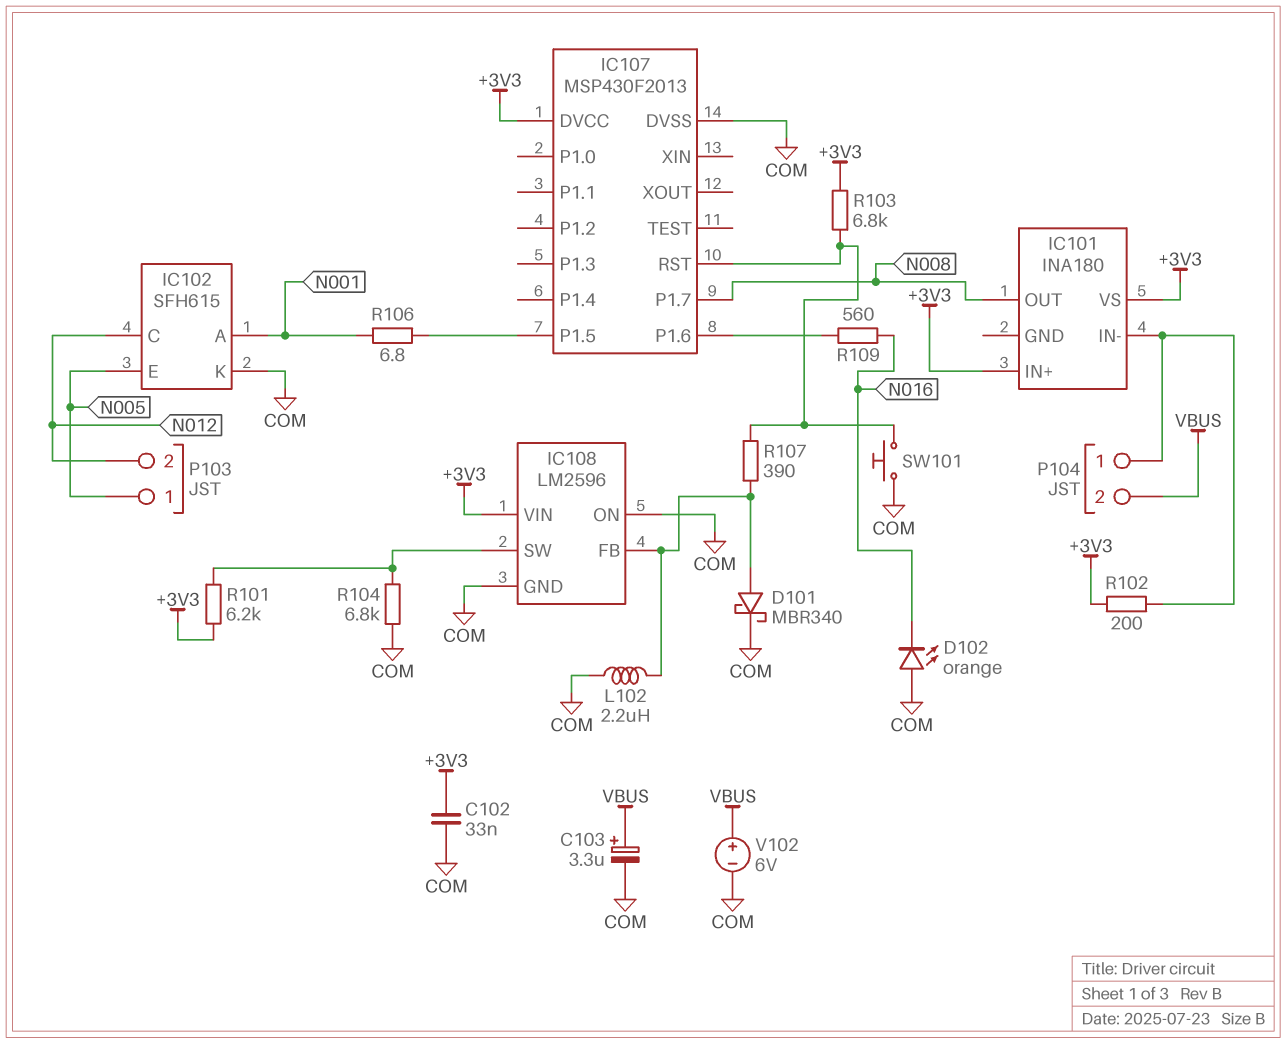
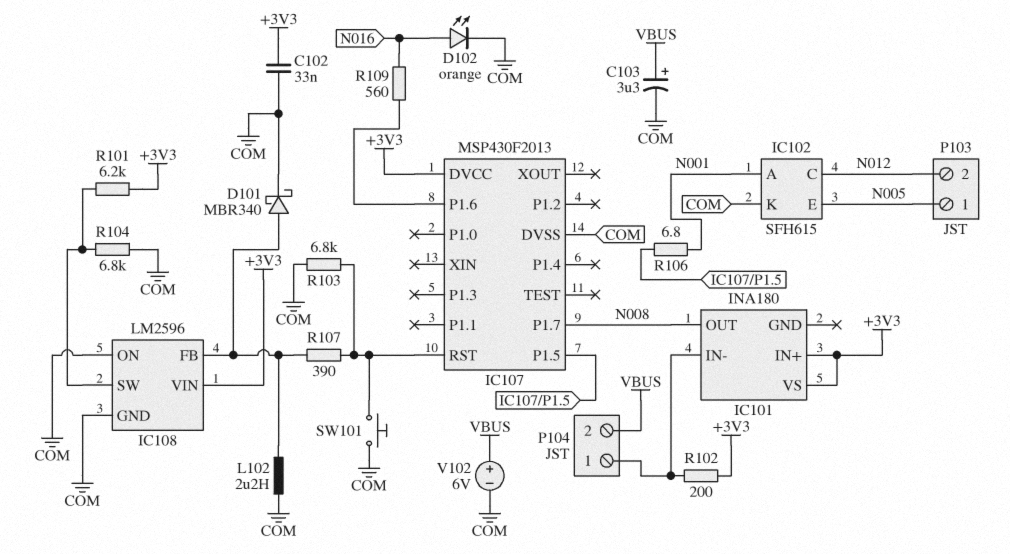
D102: LED orange (A COM, K N016) -> LED orange (A N016, K COM)
R103: 6.8k (+3V3, IC107/RST) -> 6.8k (COM, IC107/RST)

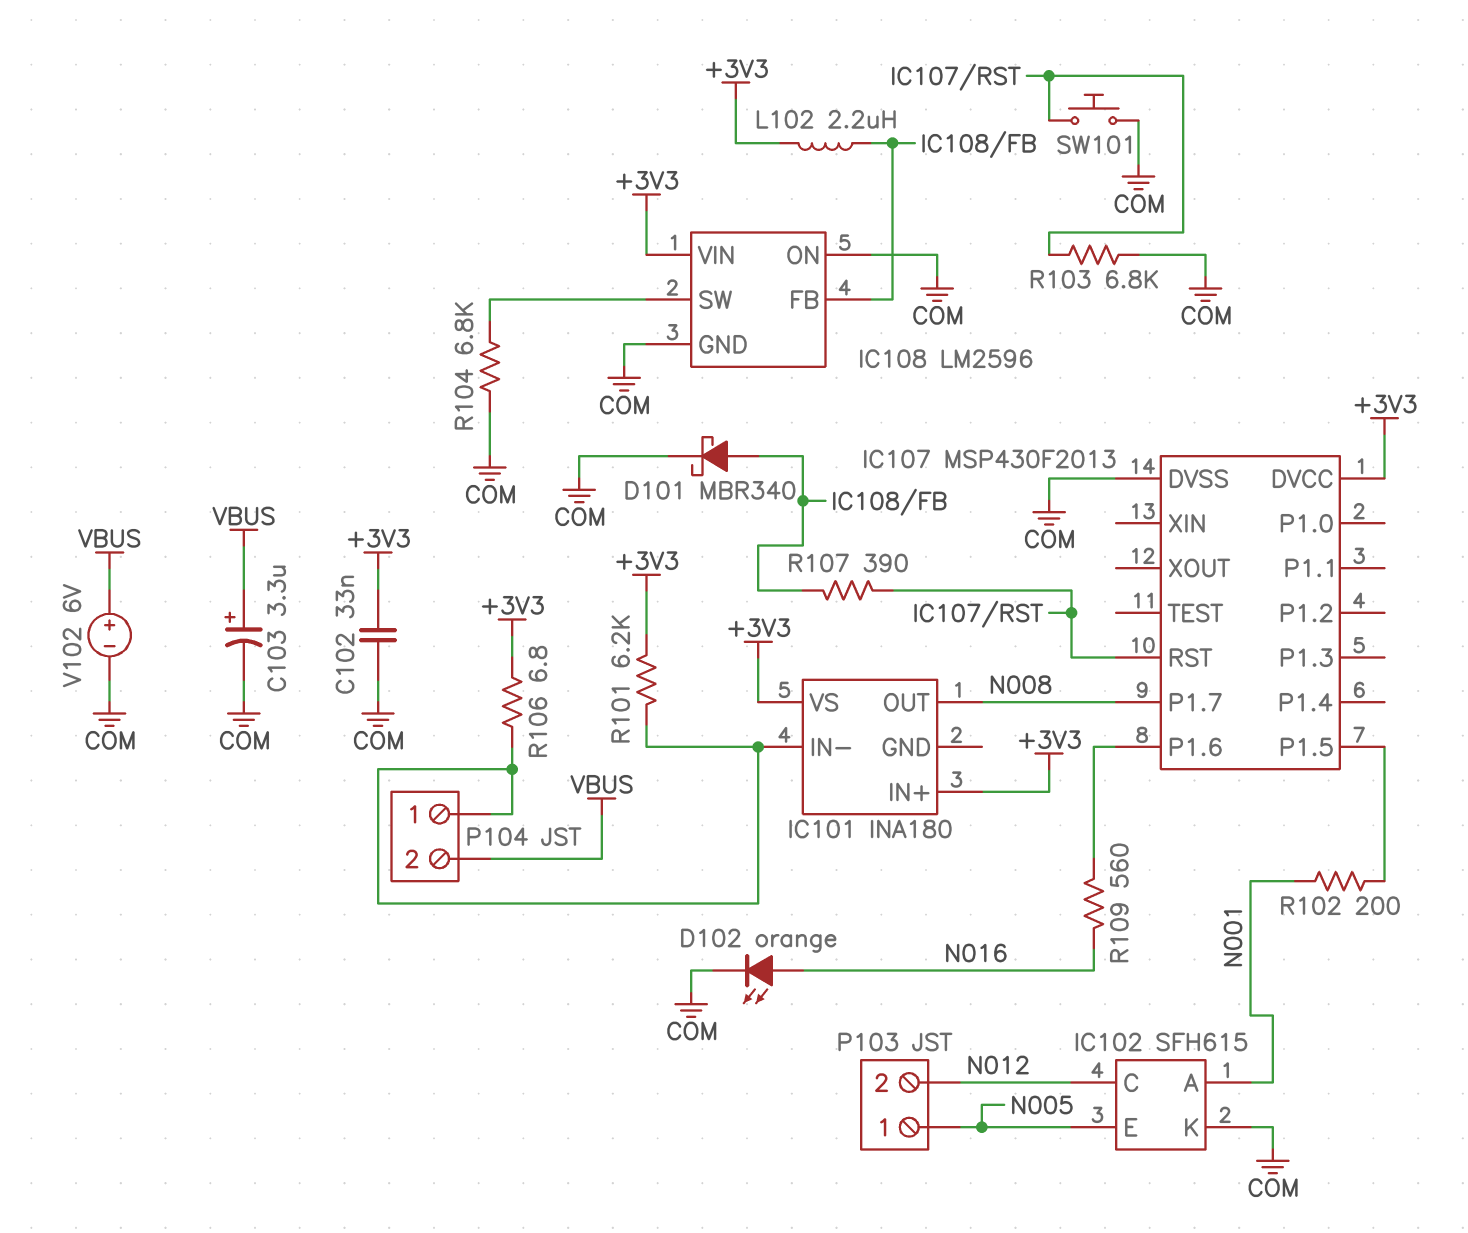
L102: 2.2uH (COM, IC108/FB) -> 2.2uH (+3V3, IC108/FB)
R101: 6.2k (+3V3, IC108/SW) -> 6.2k (+3V3, IC101/IN-)
R102: 200 (+3V3, IC101/IN-) -> 200 (IC107/P1.5, N001)
R106: 6.8 (IC107/P1.5, N001) -> 6.8 (+3V3, IC101/IN-)

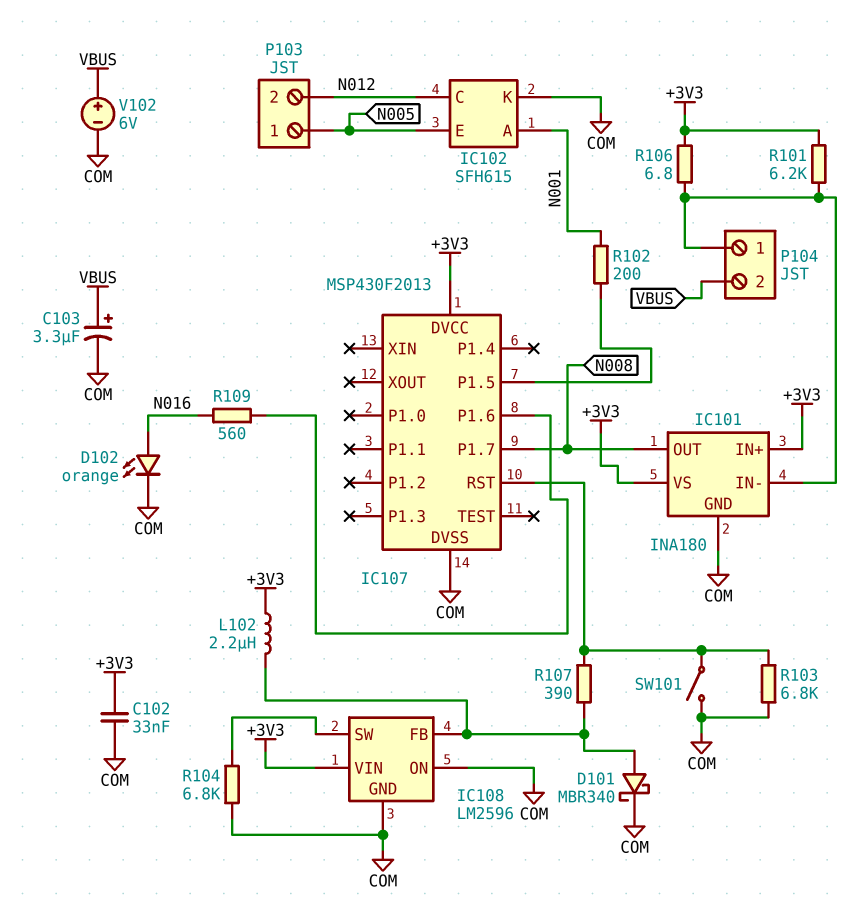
IC101 pin GND: none -> COM
SW101: button (COM, IC107/RST) -> switch (COM, IC107/RST)

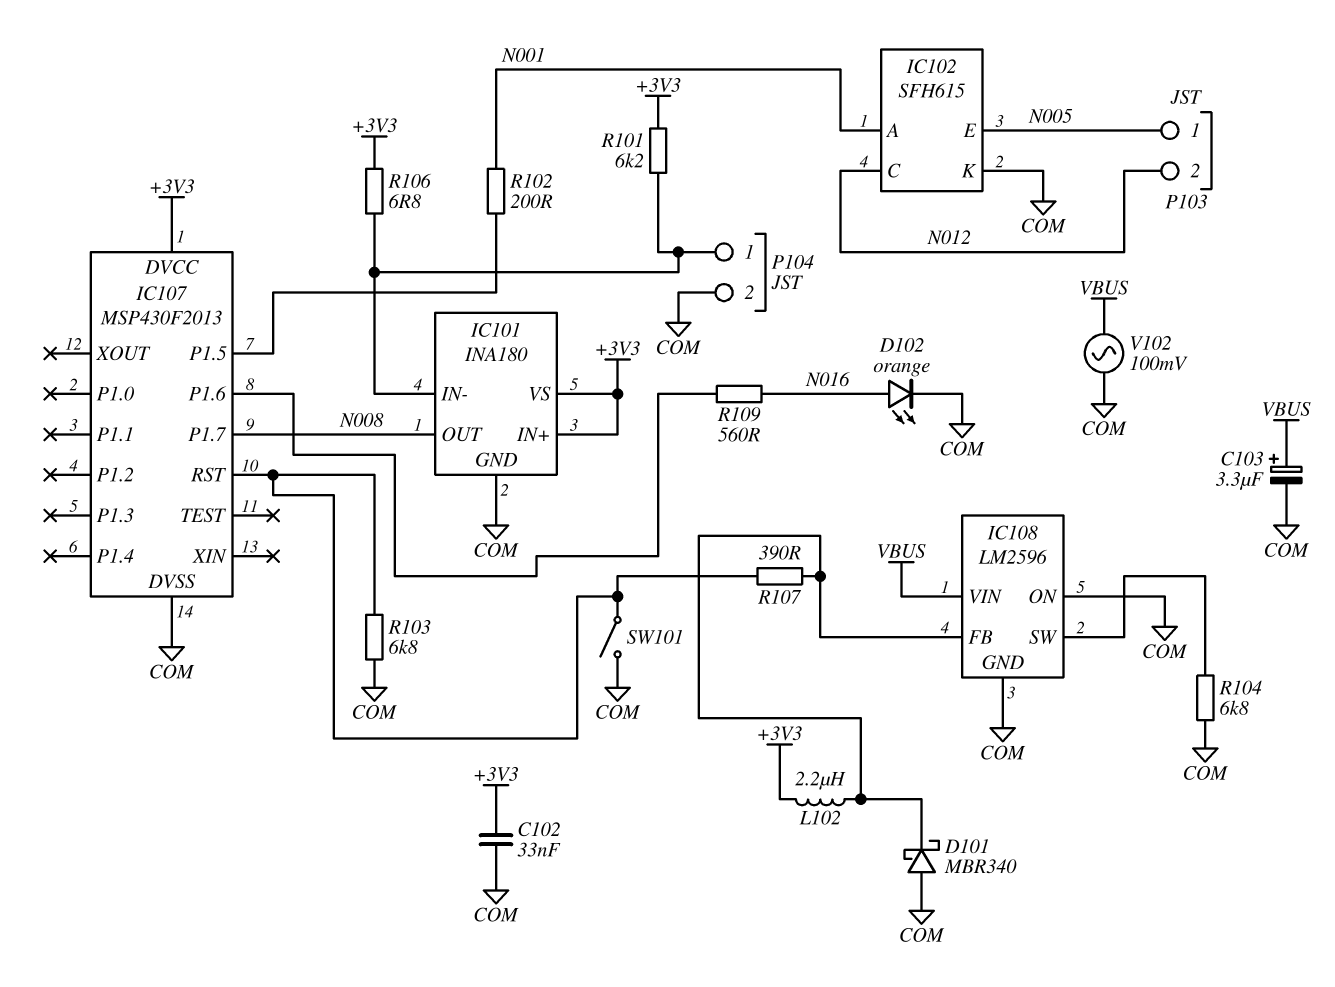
D101: schottky MBR340 (A IC108/FB, K COM) -> schottky MBR340 (A COM, K IC108/FB)
IC108 pin VIN: +3V3 -> VBUS
P104 pin 2: VBUS -> COM
V102: 6V (plus VBUS, minus COM) -> AC 100mV (COM, VBUS)

